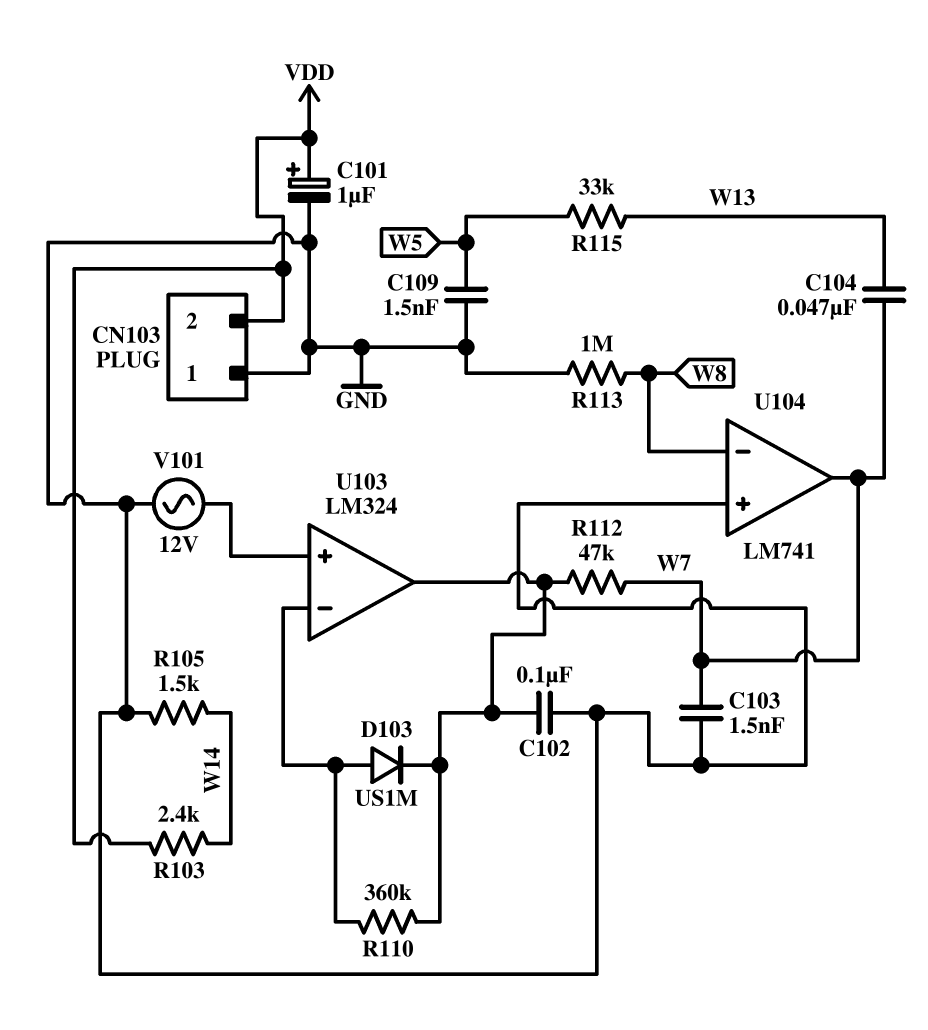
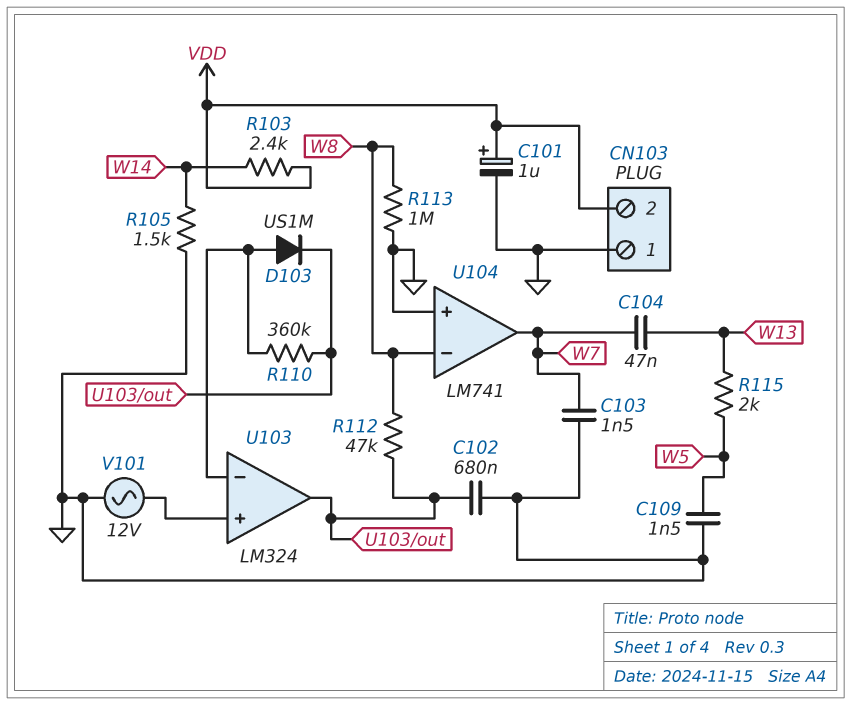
C102: 100nF (GND, U103/out) -> 680nF (GND, U103/out)
R112: 47k (U103/out, W7) -> 47k (U103/out, W8)
R115: 33k (W5, W13) -> 2k (W5, W13)

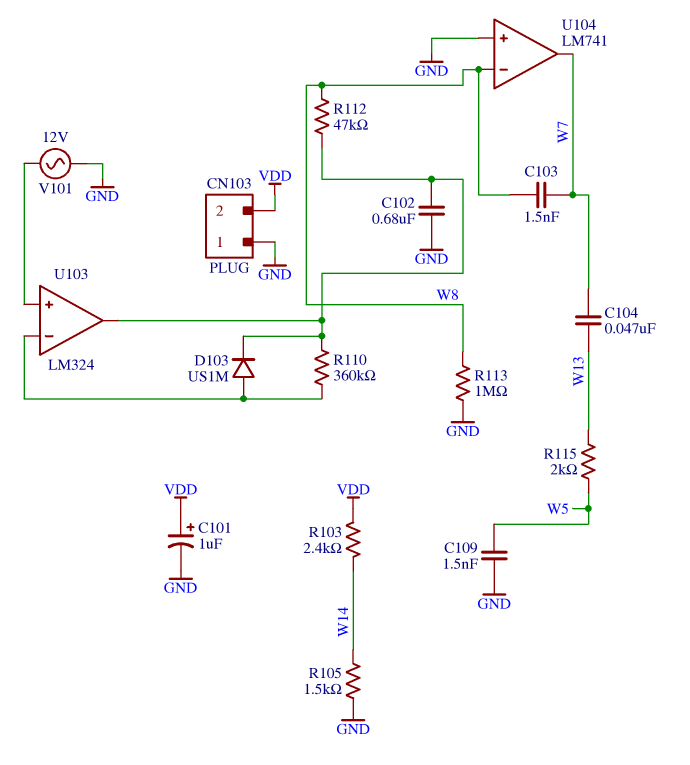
C103: 1.5nF (GND, W7) -> 1.5nF (W7, W8)

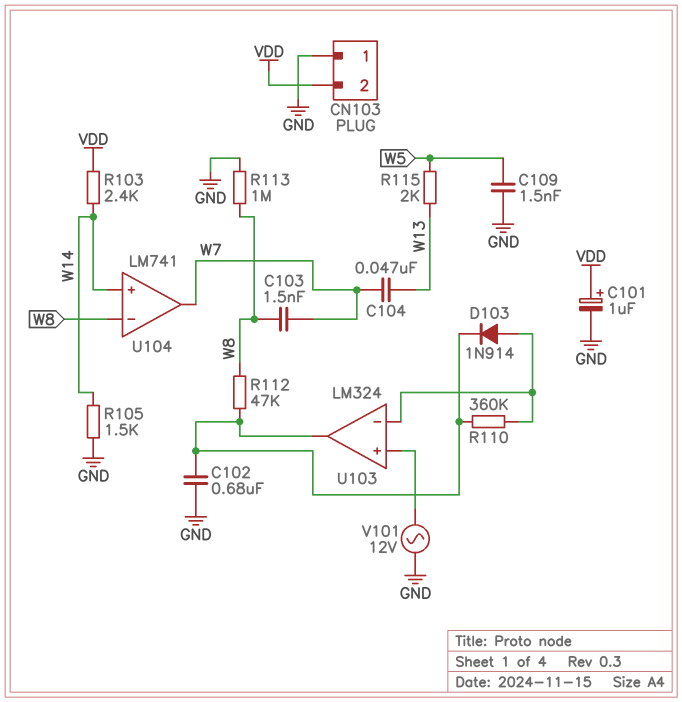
D103: diode US1M (A U103/in-, K U103/out) -> diode 1N914 (A U103/in-, K U103/out)
U104 pin in+: GND -> W14

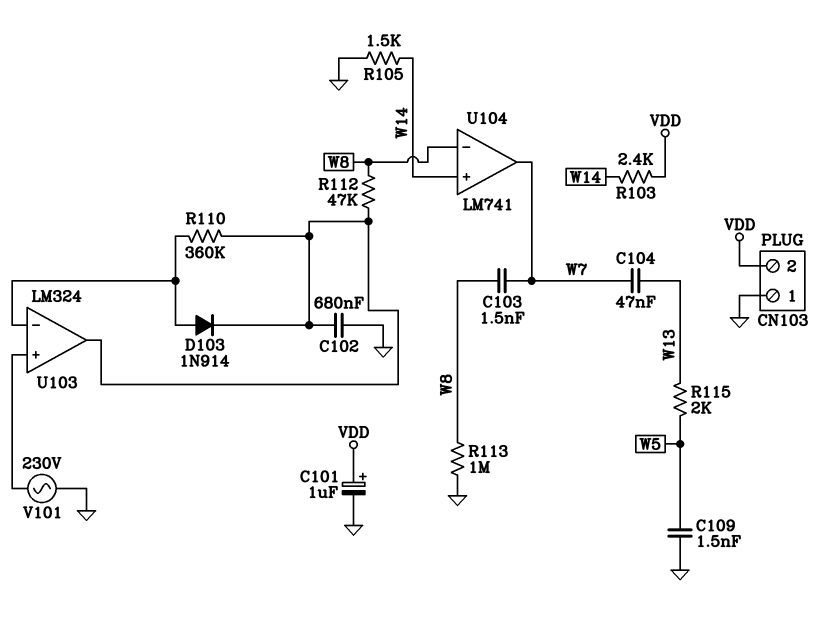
V101: AC 12V (GND, U103/in+) -> AC 230V (GND, U103/in+)

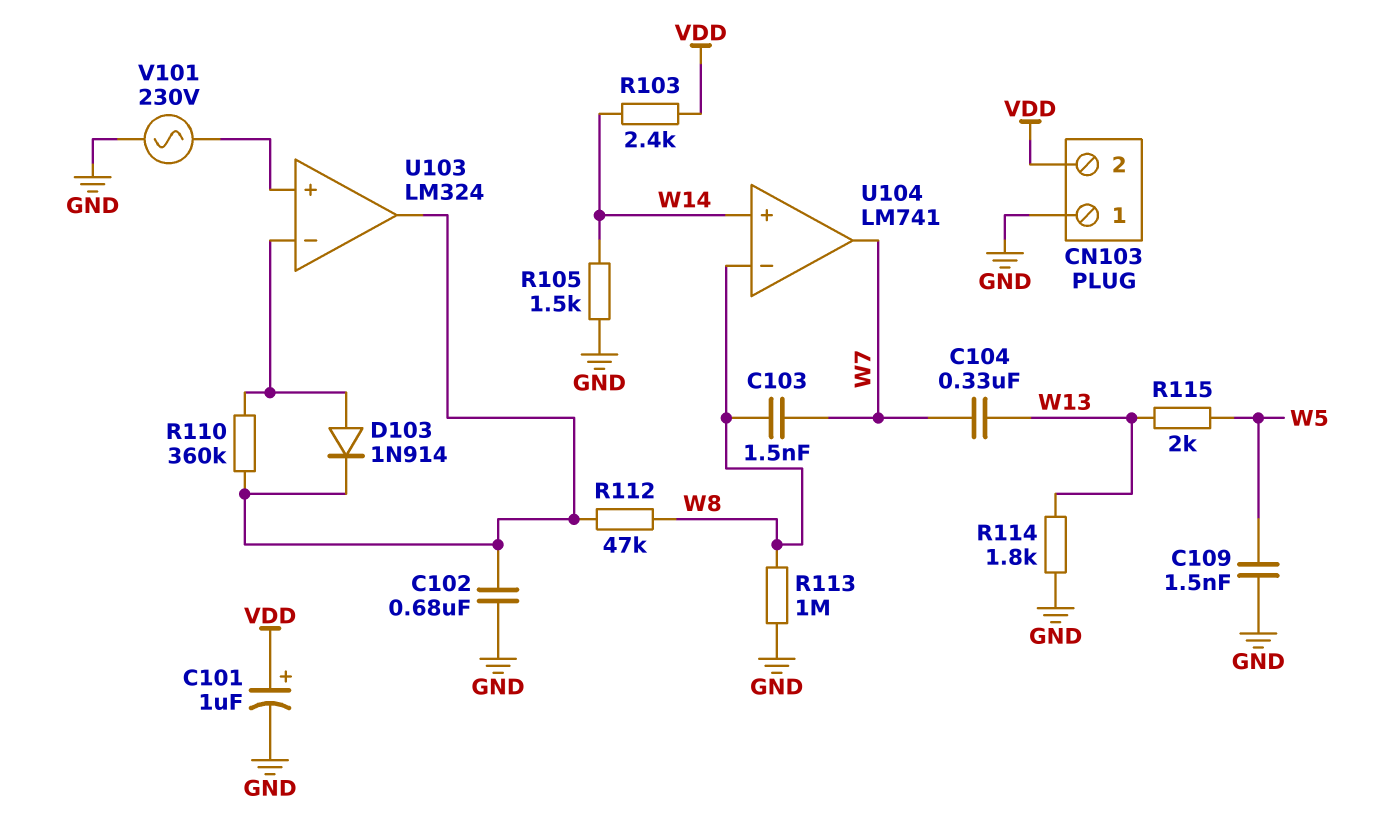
C104: 47nF (W7, W13) -> 330nF (W7, W13)
R114: none -> 1.8k (GND, W13)

